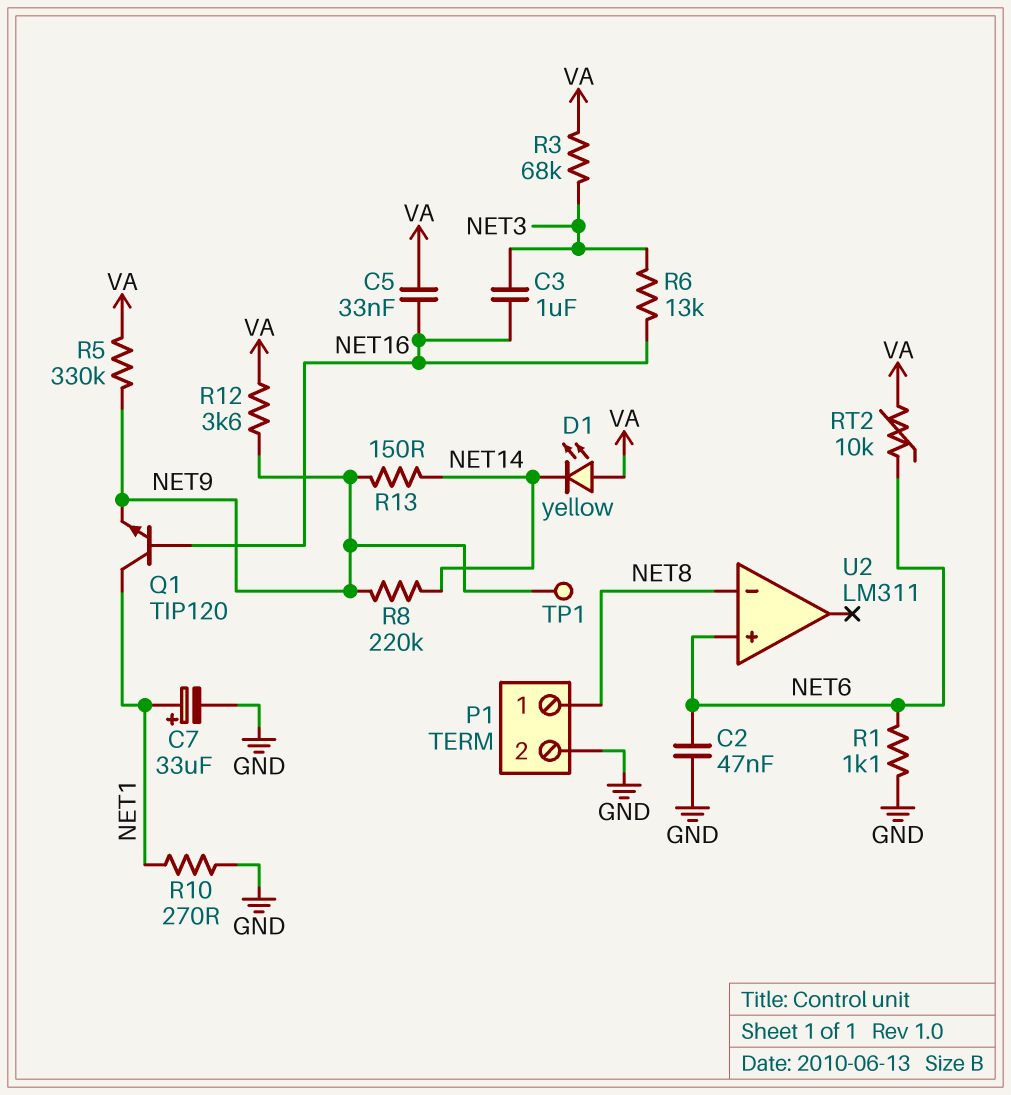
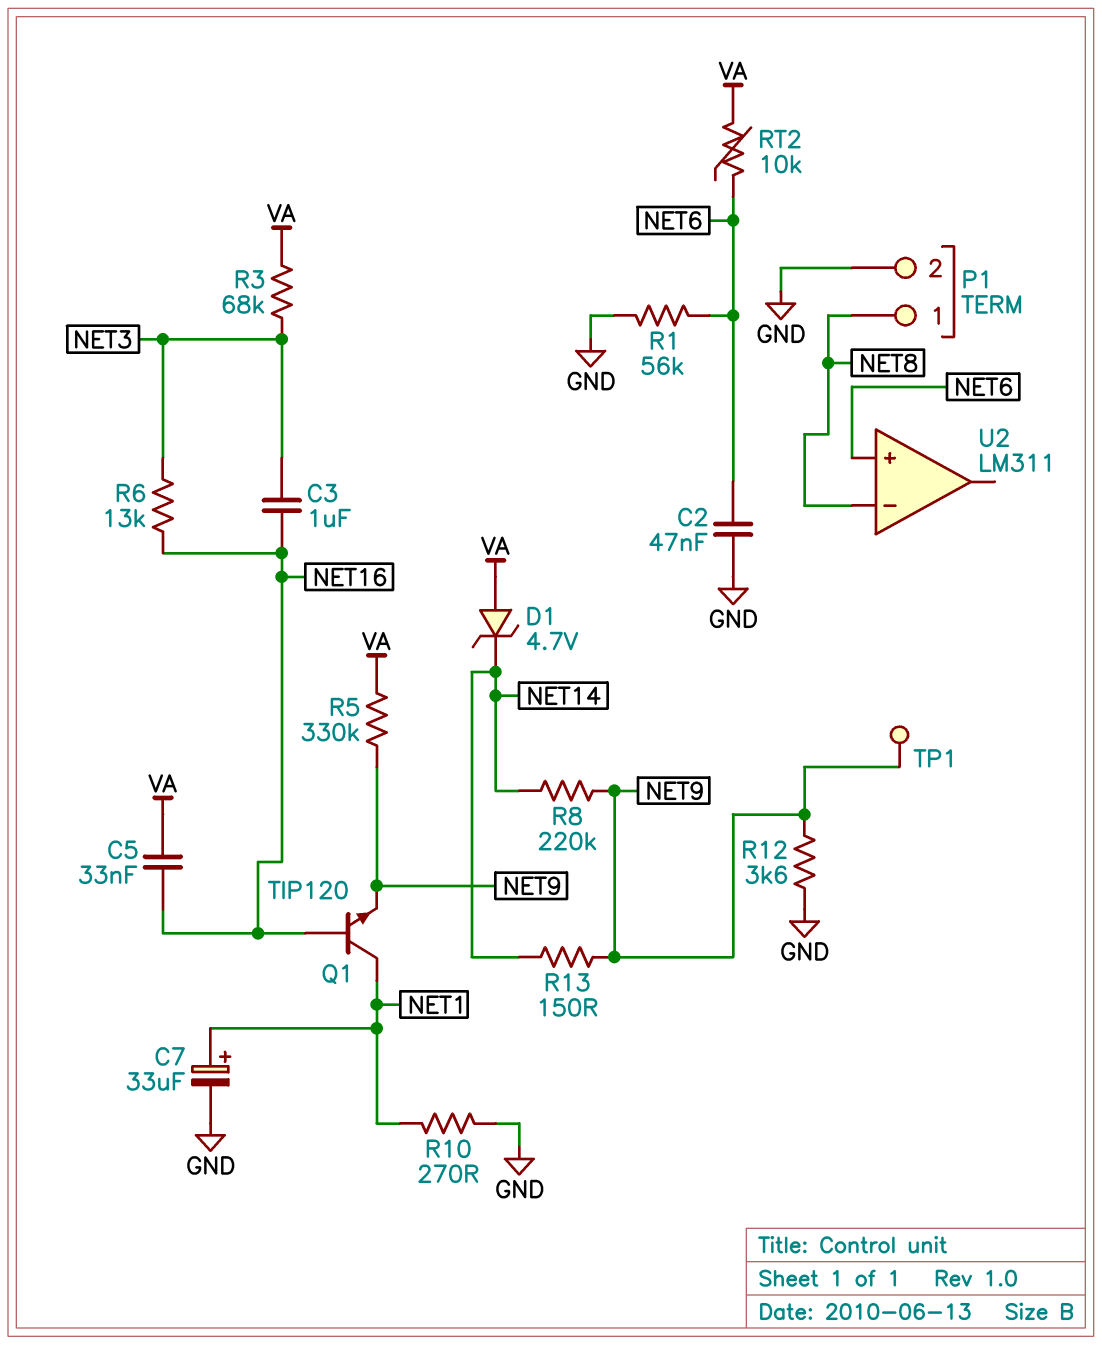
D1: LED yellow (A VA, K NET14) -> zener 4.7V (A VA, K NET14)
R1: 1.1k (GND, NET6) -> 56k (GND, NET6)
R12: 3.6k (NET9, VA) -> 3.6k (GND, NET9)

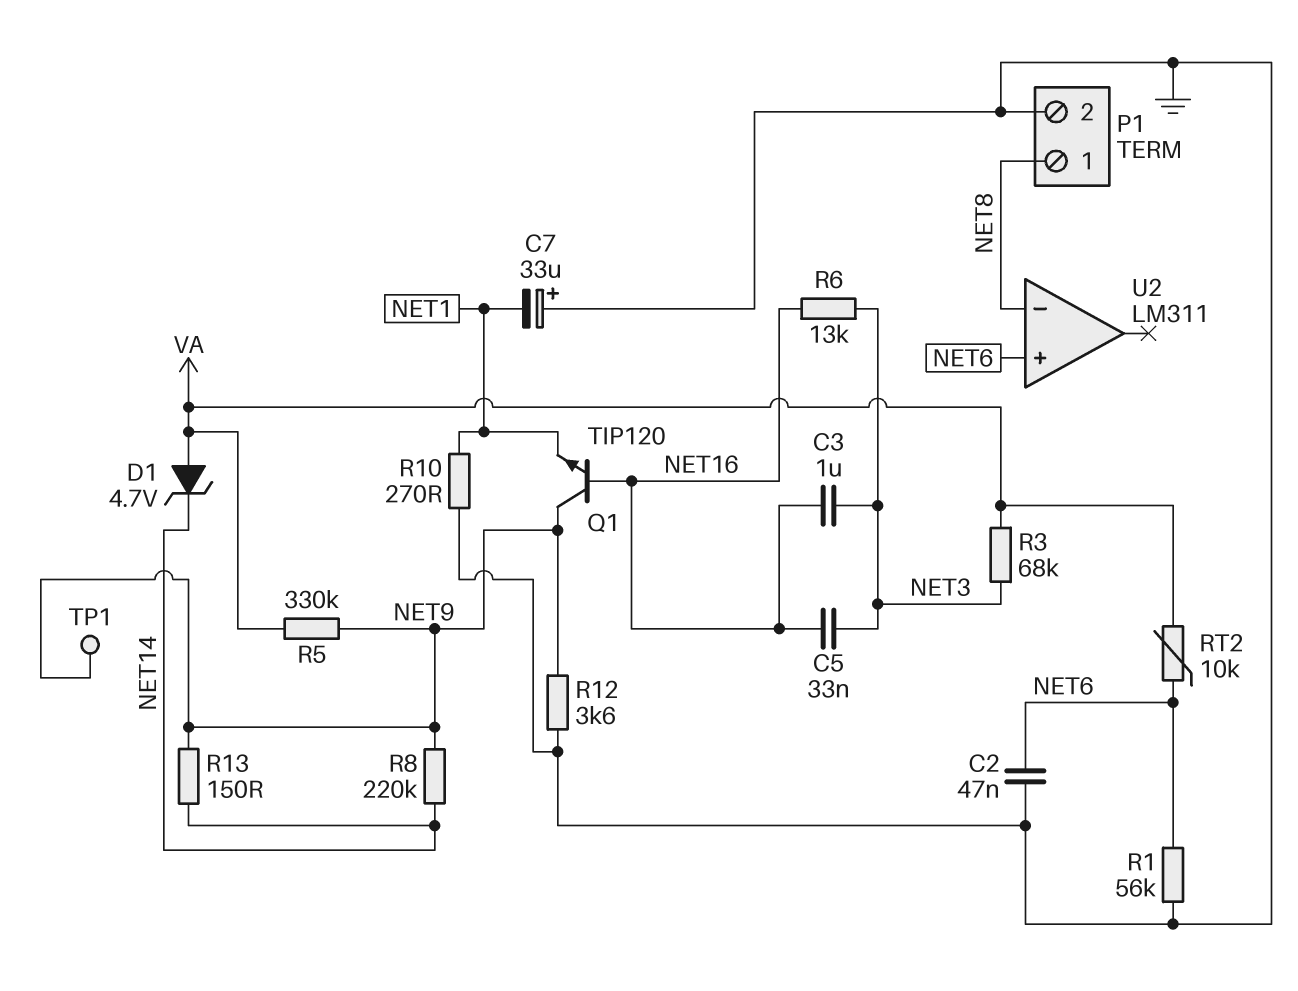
C5: 33nF (NET16, VA) -> 33nF (NET3, NET16)
C7: 33uF (plus NET1, minus GND) -> 33uF (plus GND, minus NET1)
Q1: NPN TIP120 (B NET16, C NET1, E NET9) -> NPN TIP120 (B NET16, C NET9, E NET1)

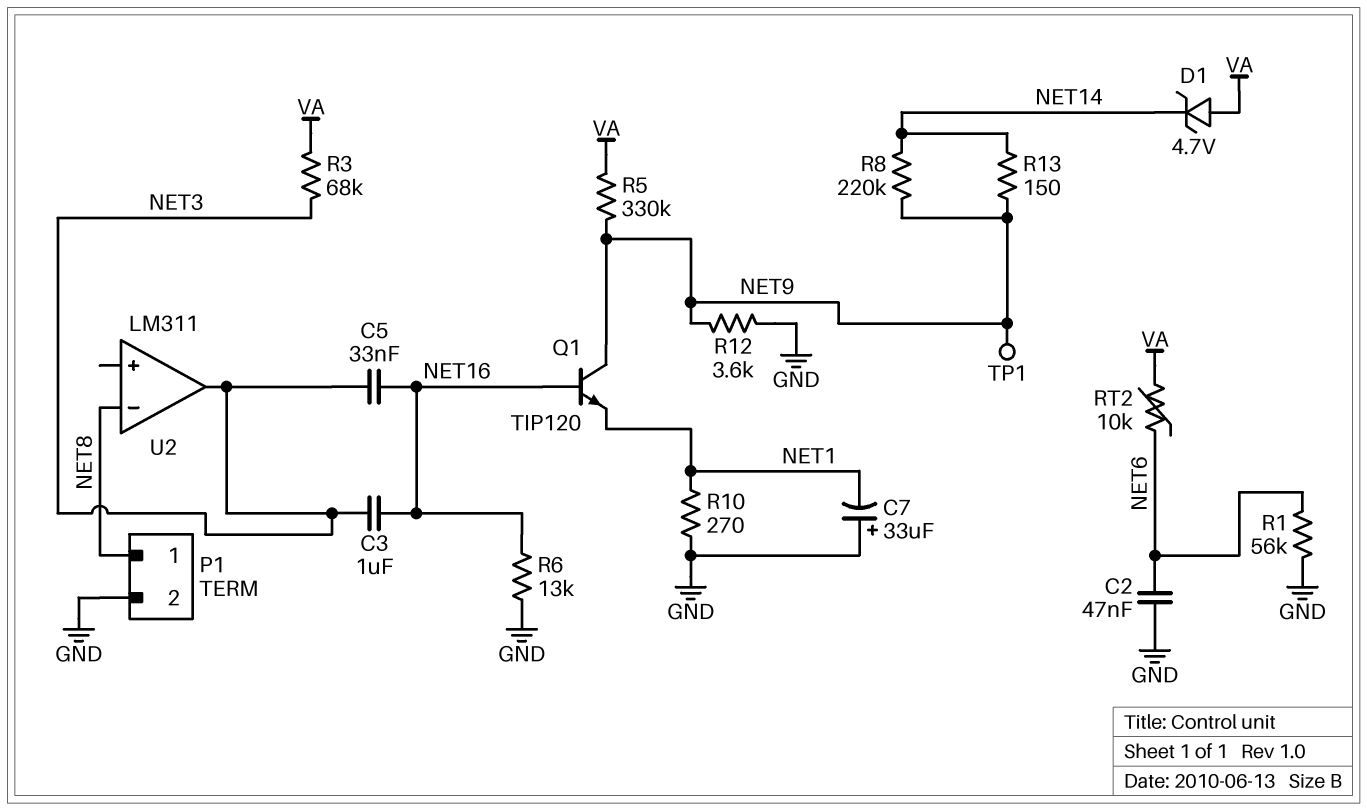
R6: 13k (NET3, NET16) -> 13k (GND, NET16)
U2 pin in+: NET6 -> none
U2 pin out: none -> NET3

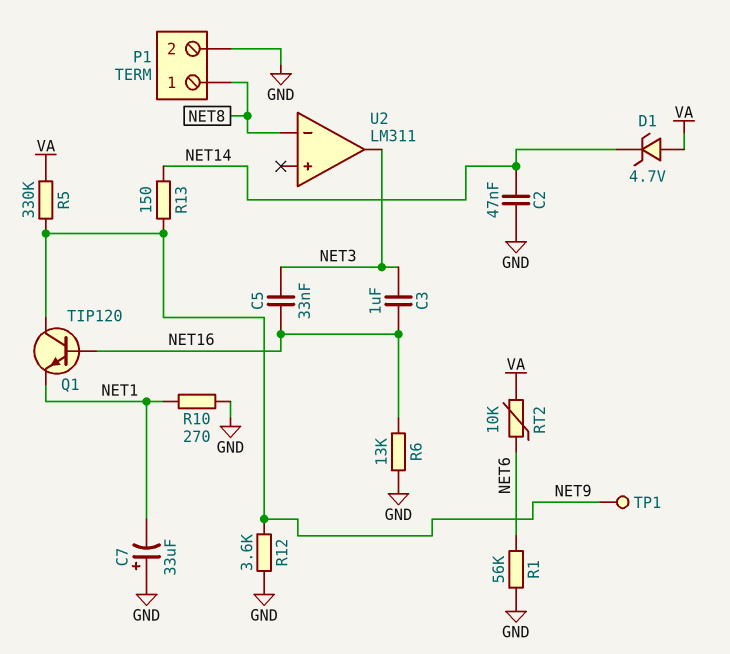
C2: 47nF (GND, NET6) -> 47nF (GND, NET14)
R3: 68k (NET3, VA) -> none
R8: 220k (NET9, NET14) -> none

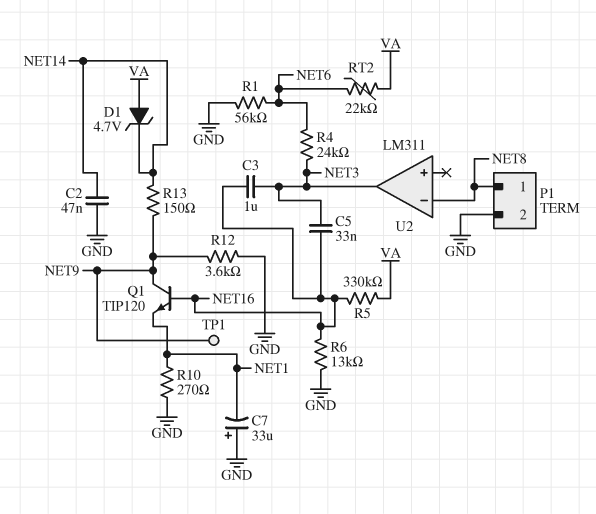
R4: none -> 24k (NET3, NET6)
R5: 330k (NET9, VA) -> 330k (NET16, VA)
RT2: 10k (NET6, VA) -> 22k (NET6, VA)

